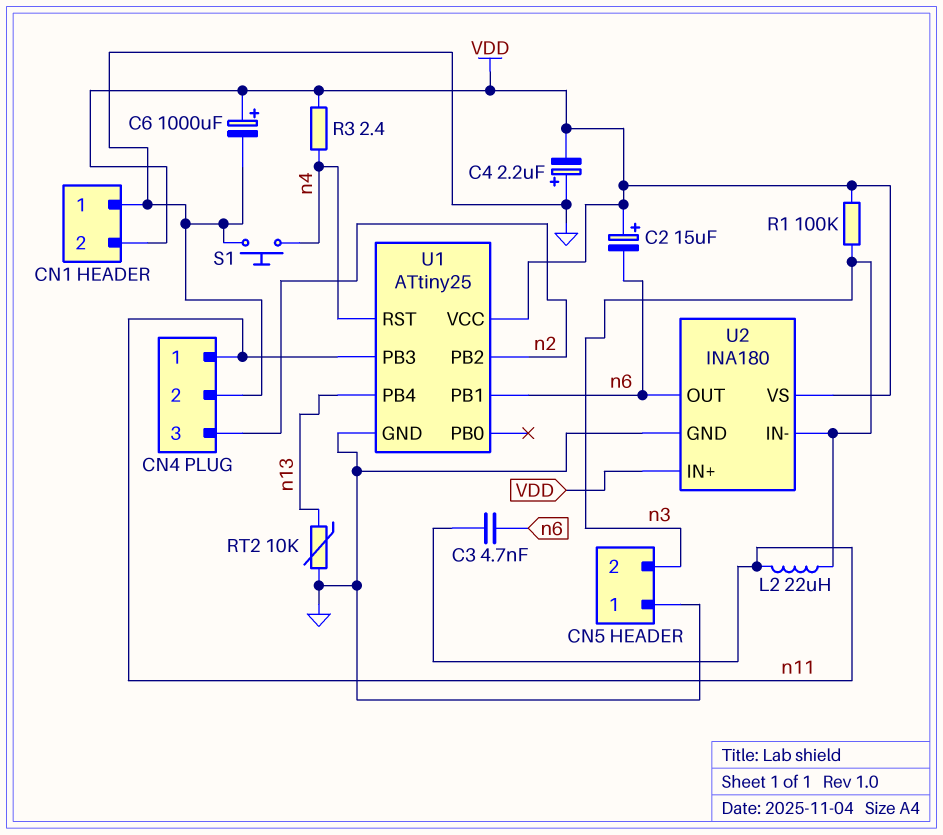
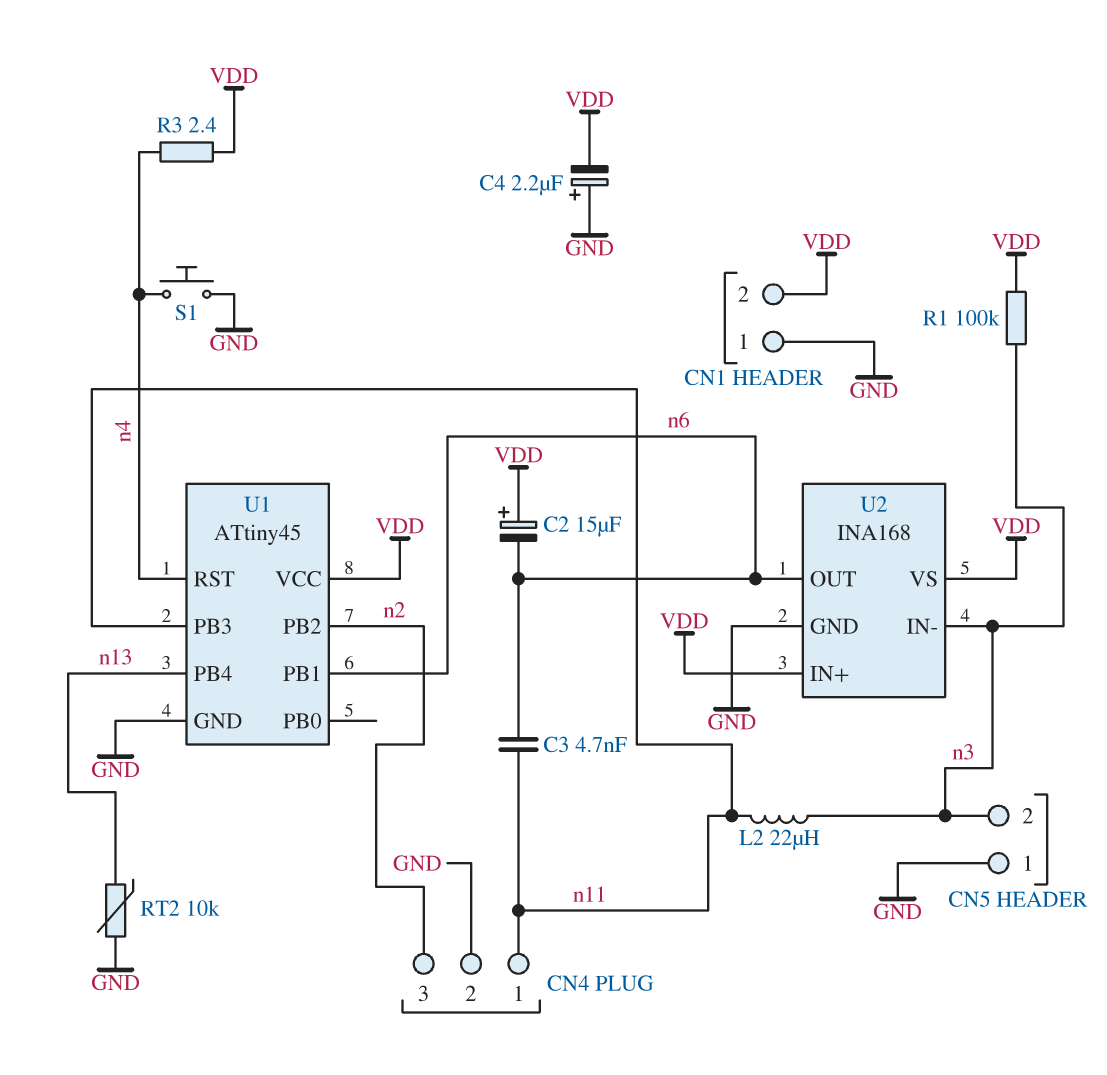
C6: 1000uF (plus VDD, minus GND) -> none
U1: ATtiny25 -> ATtiny45
U2: INA180 -> INA168

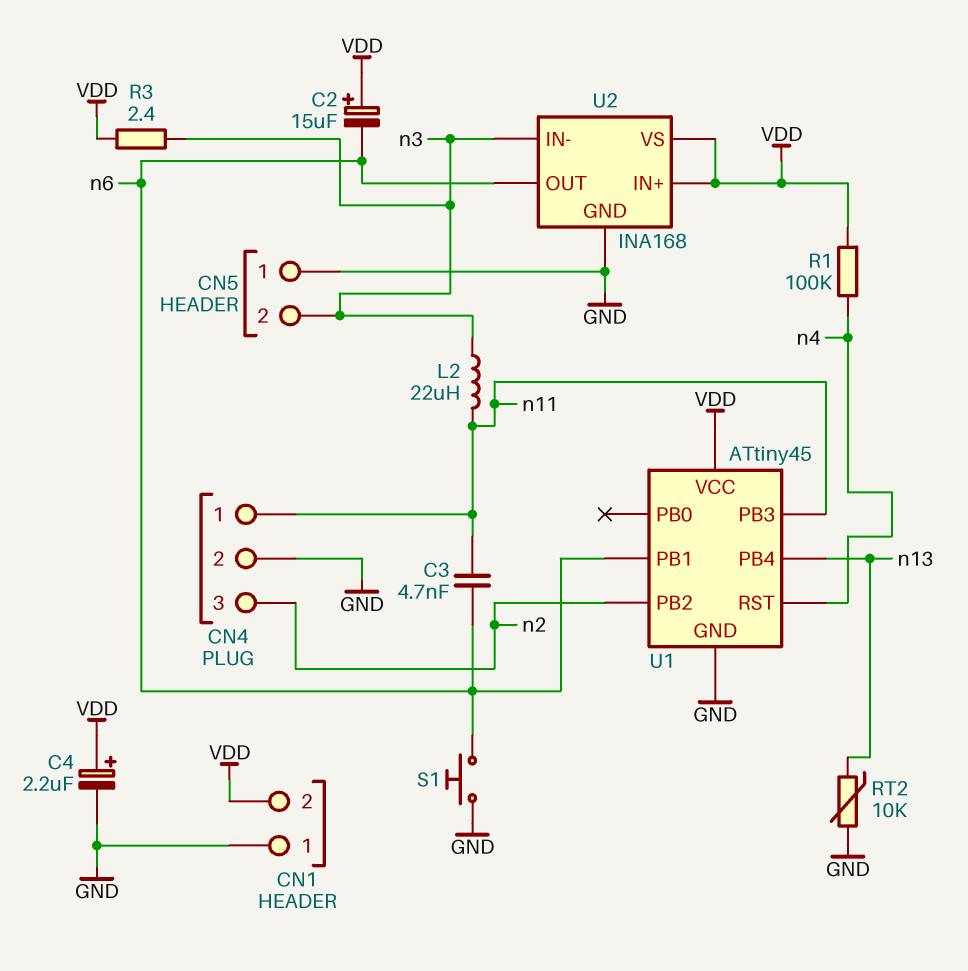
C4: 2.2uF (plus GND, minus VDD) -> 2.2uF (plus VDD, minus GND)
R1: 100k (VDD, n3) -> 100k (VDD, n4)
R3: 2.4 (VDD, n4) -> 2.4 (VDD, n3)
S1: button (GND, n4) -> button (GND, n6)

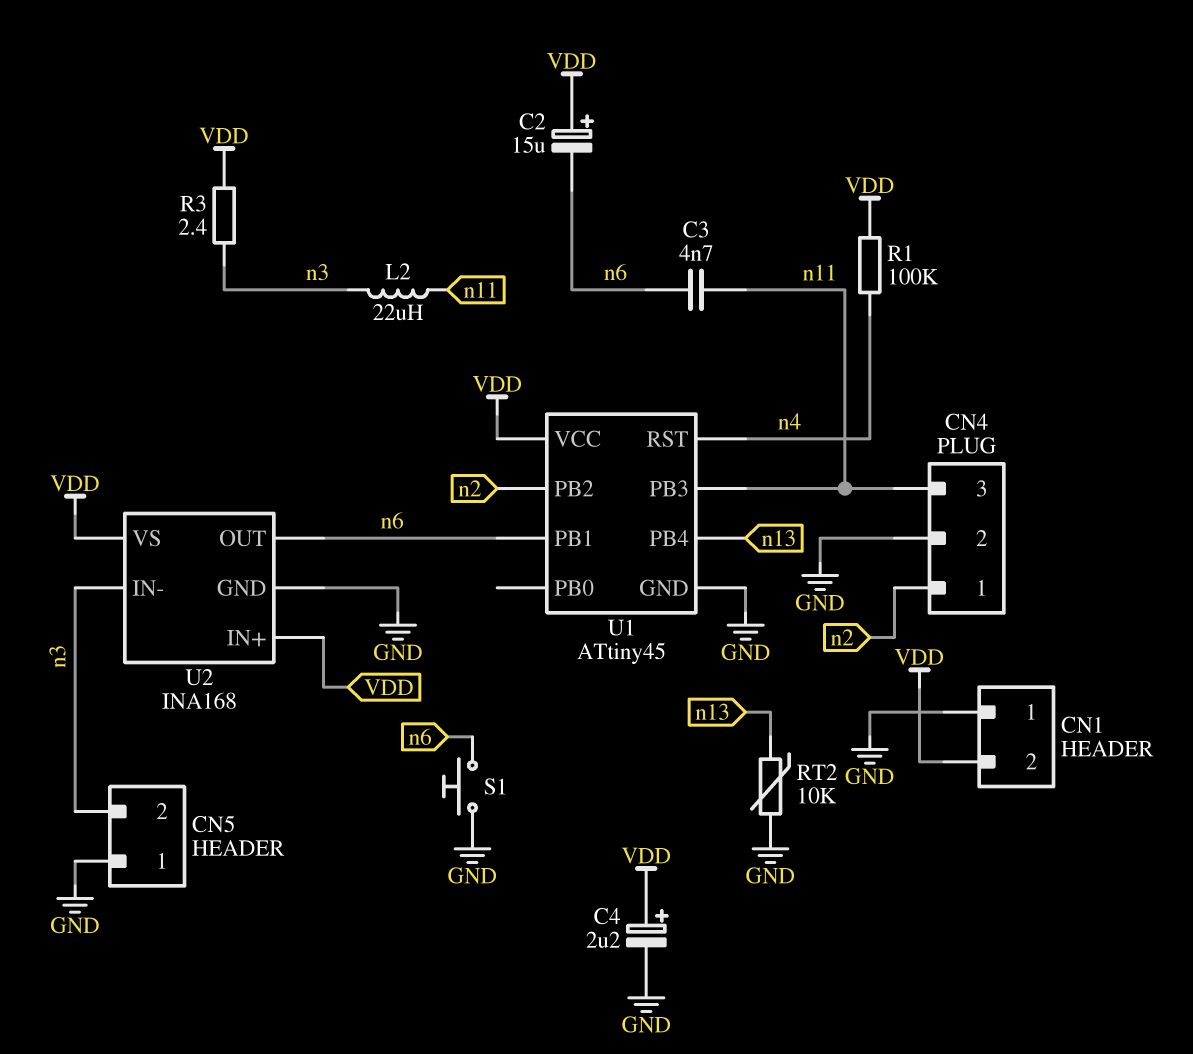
CN4 pin 1: n11 -> n2
CN4 pin 3: n2 -> n11

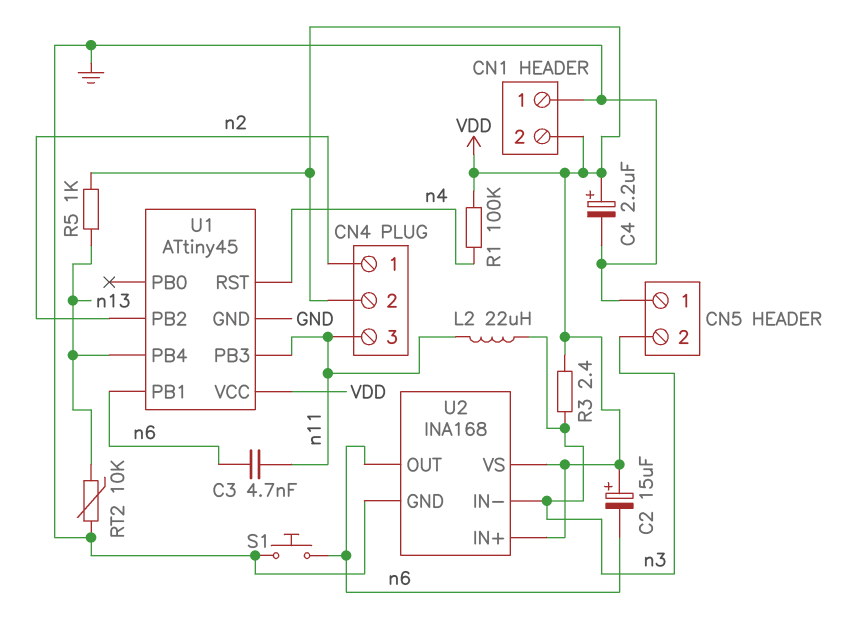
CN4 pin 2: GND -> VDD
R5: none -> 1k (VDD, n13)

